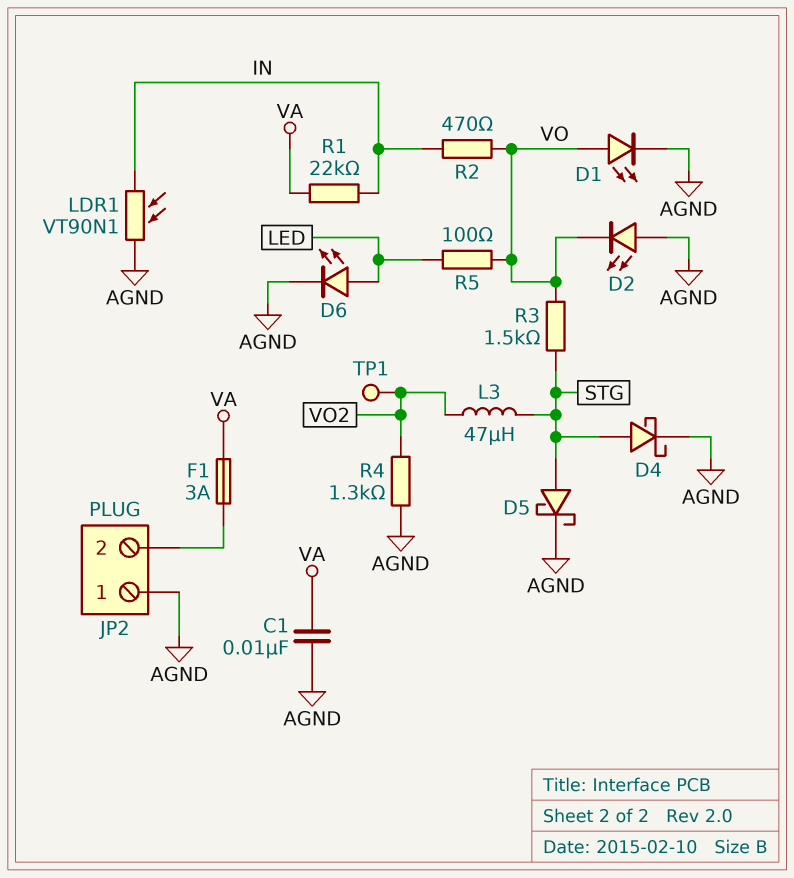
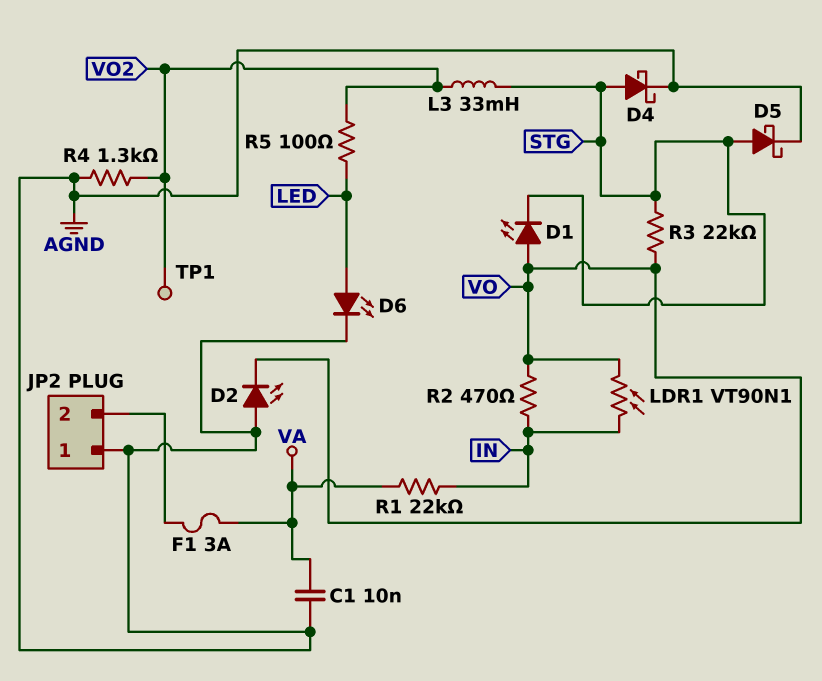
D1: LED (A VO, K AGND) -> LED (A VO, K STG)
L3: 47uH (STG, VO2) -> 33mH (STG, VO2)
LDR1: VT90N1 (AGND, IN) -> VT90N1 (IN, VO)
R3: 1.5k (STG, VO) -> 22k (STG, VO)
R5: 100 (LED, VO) -> 100 (LED, VO2)

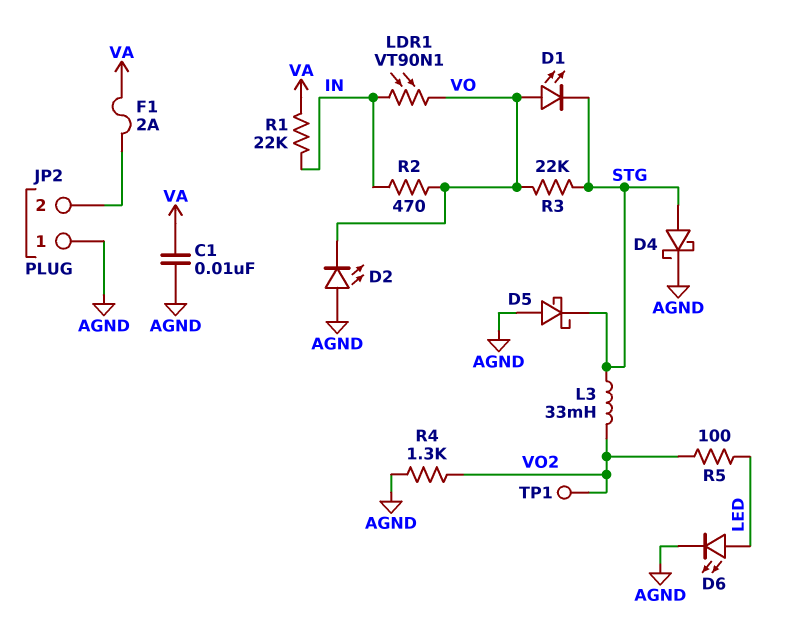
D5: schottky (A STG, K AGND) -> schottky (A AGND, K STG)
F1: 3A (JP2/2, VA) -> 2A (JP2/2, VA)

